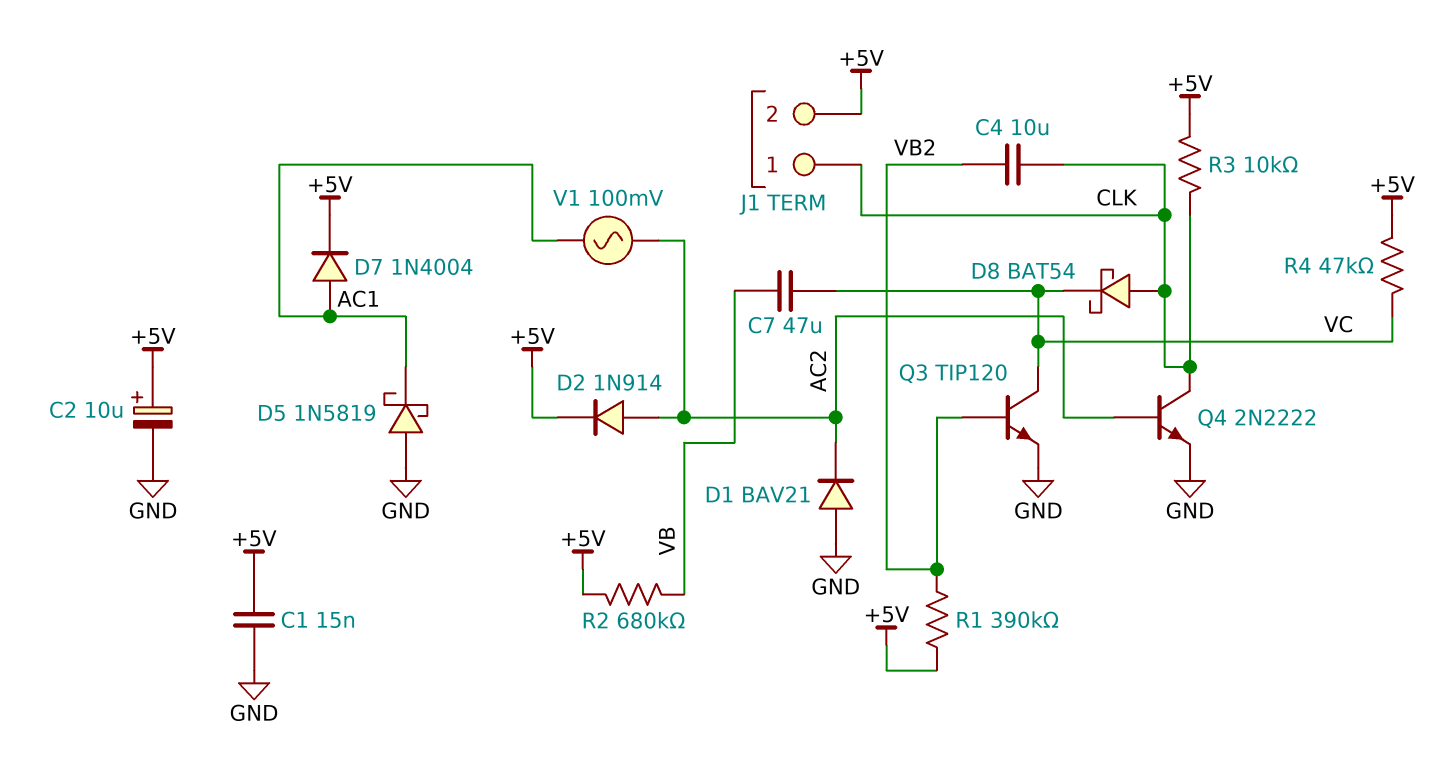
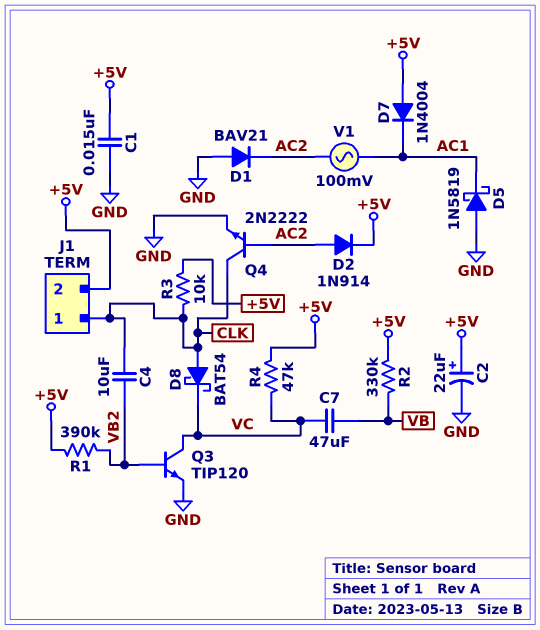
C2: 10uF (plus +5V, minus GND) -> 22uF (plus +5V, minus GND)
D7: diode 1N4004 (A AC1, K +5V) -> diode 1N4004 (A +5V, K AC1)
R2: 680k (+5V, VB) -> 330k (+5V, VB)

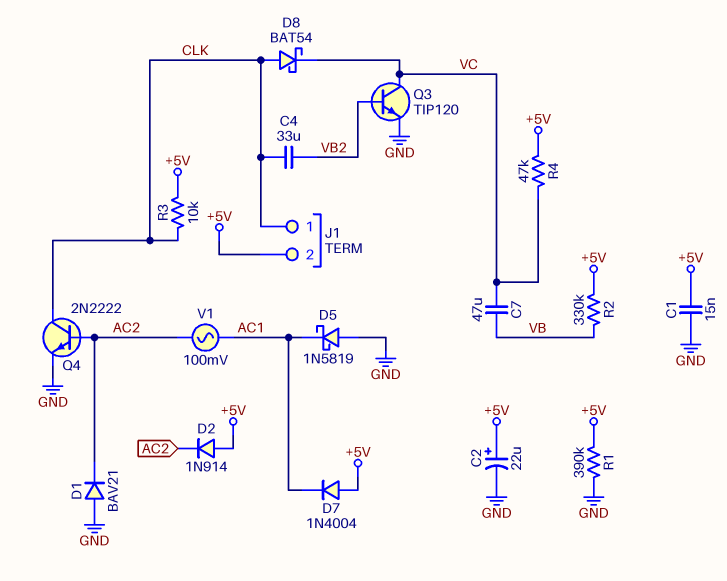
C4: 10uF (CLK, VB2) -> 33uF (CLK, VB2)
D2: diode 1N914 (A AC2, K +5V) -> diode 1N914 (A +5V, K AC2)
R1: 390k (+5V, VB2) -> 390k (+5V, GND)

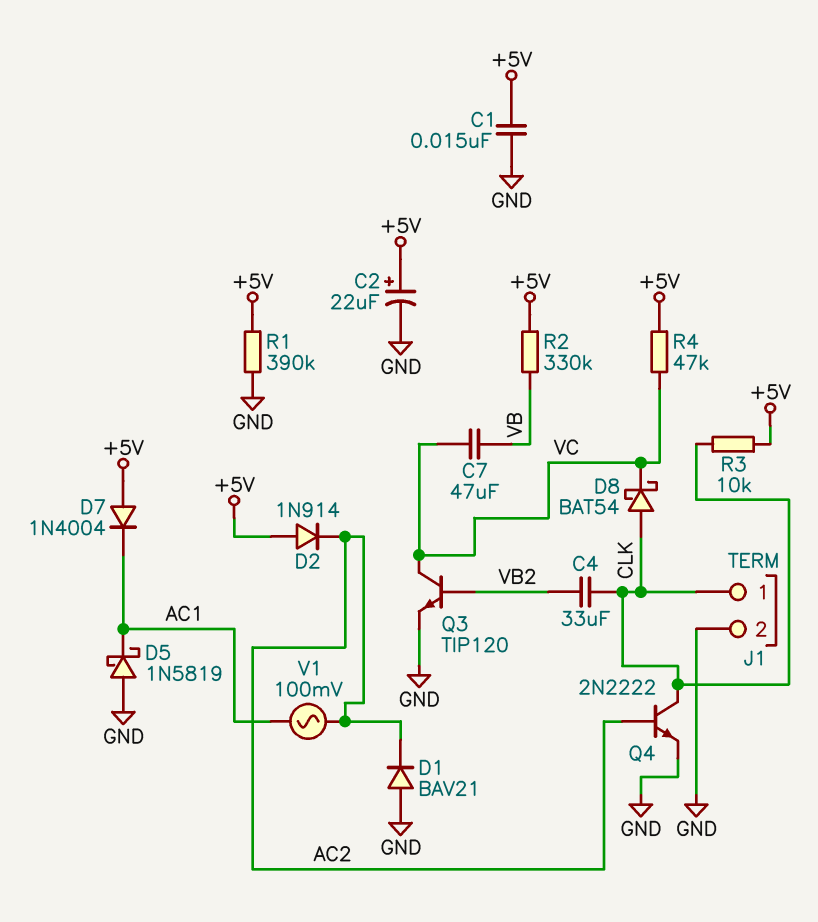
J1 pin 2: +5V -> GND

